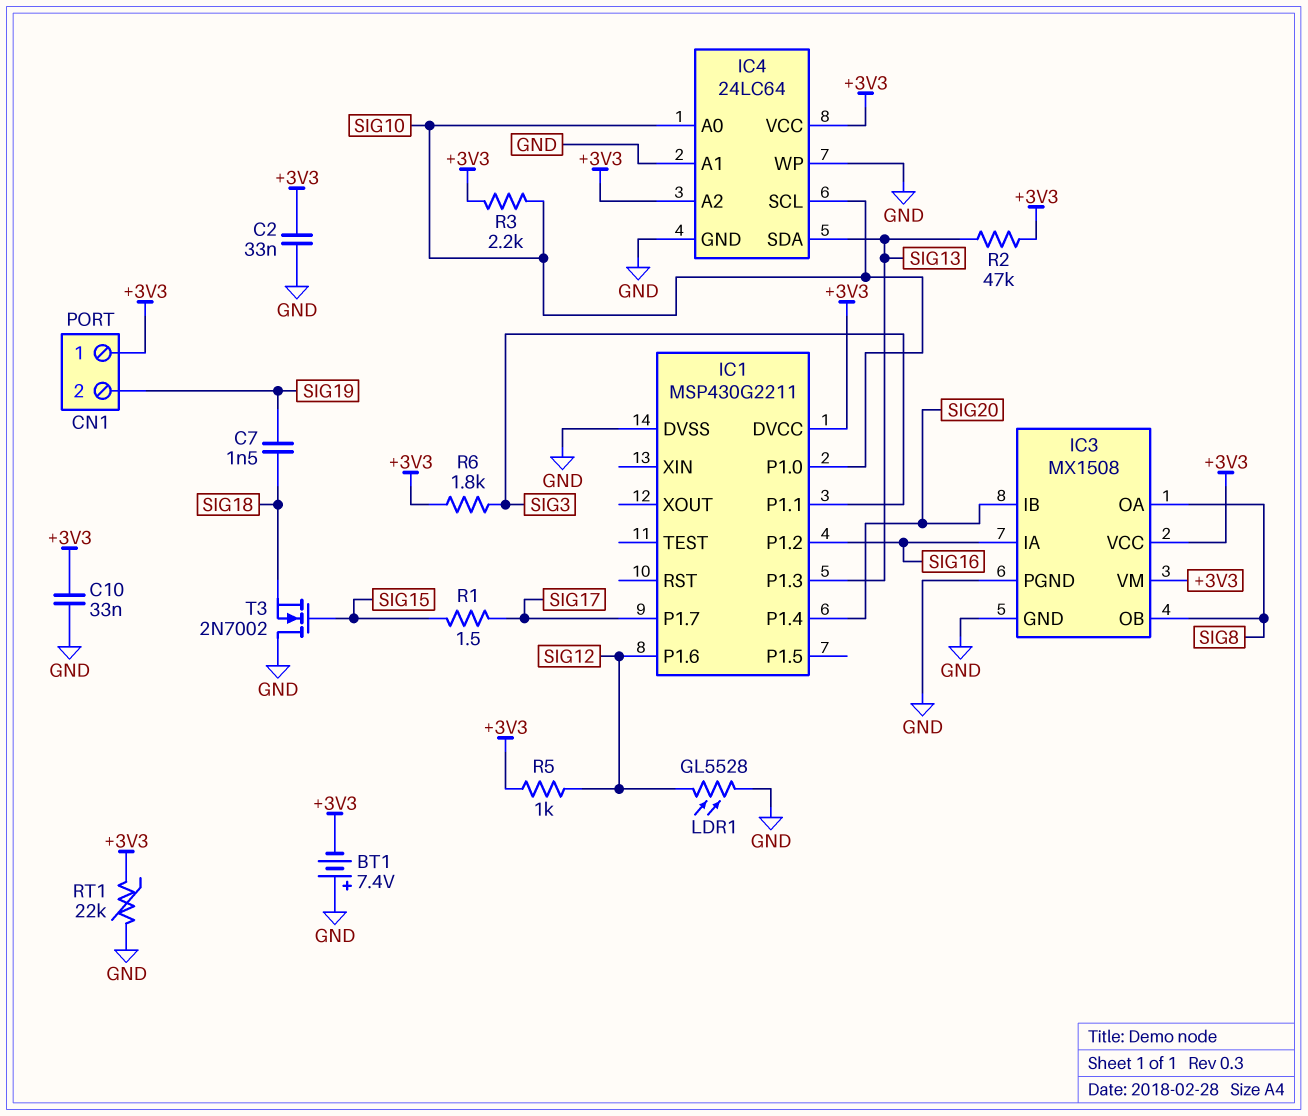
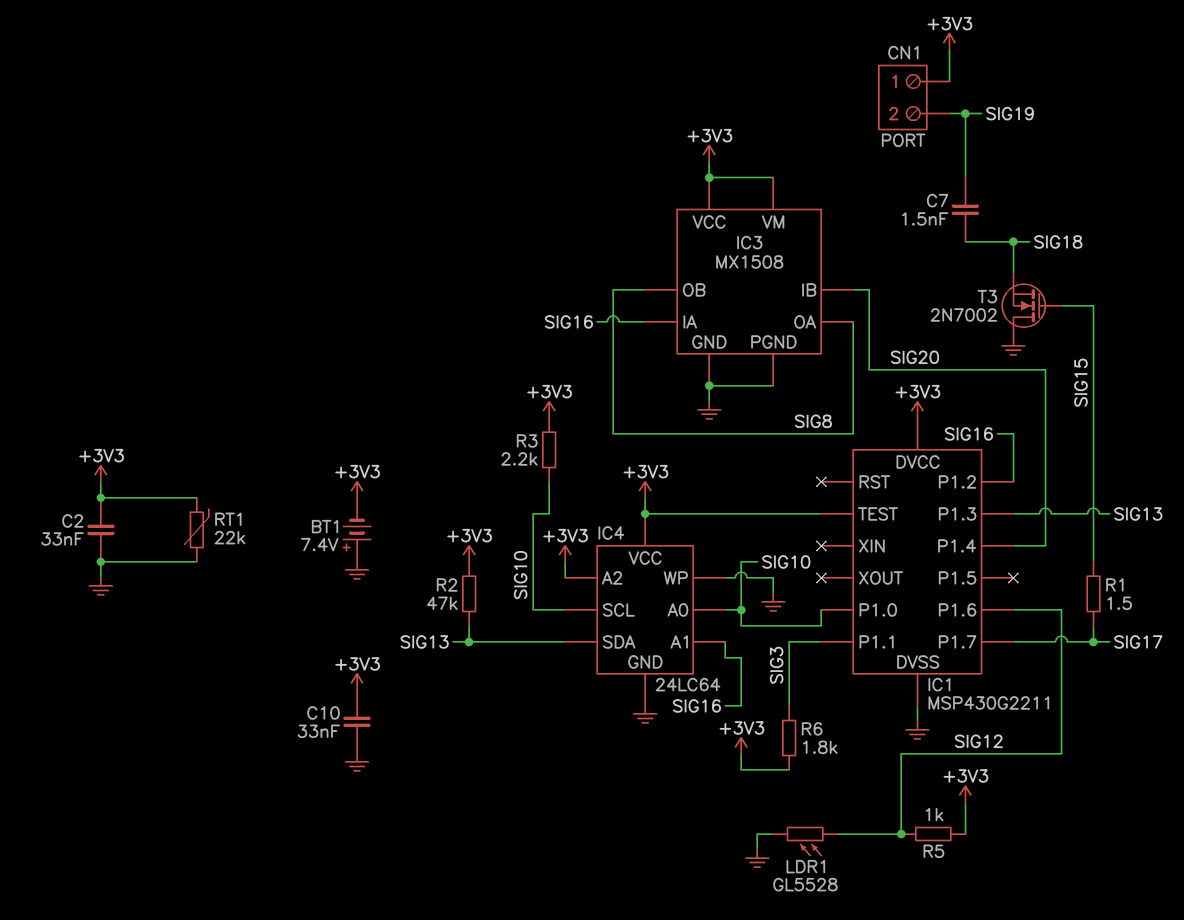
IC1 pin TEST: none -> +3V3
IC4 pin A1: GND -> SIG16

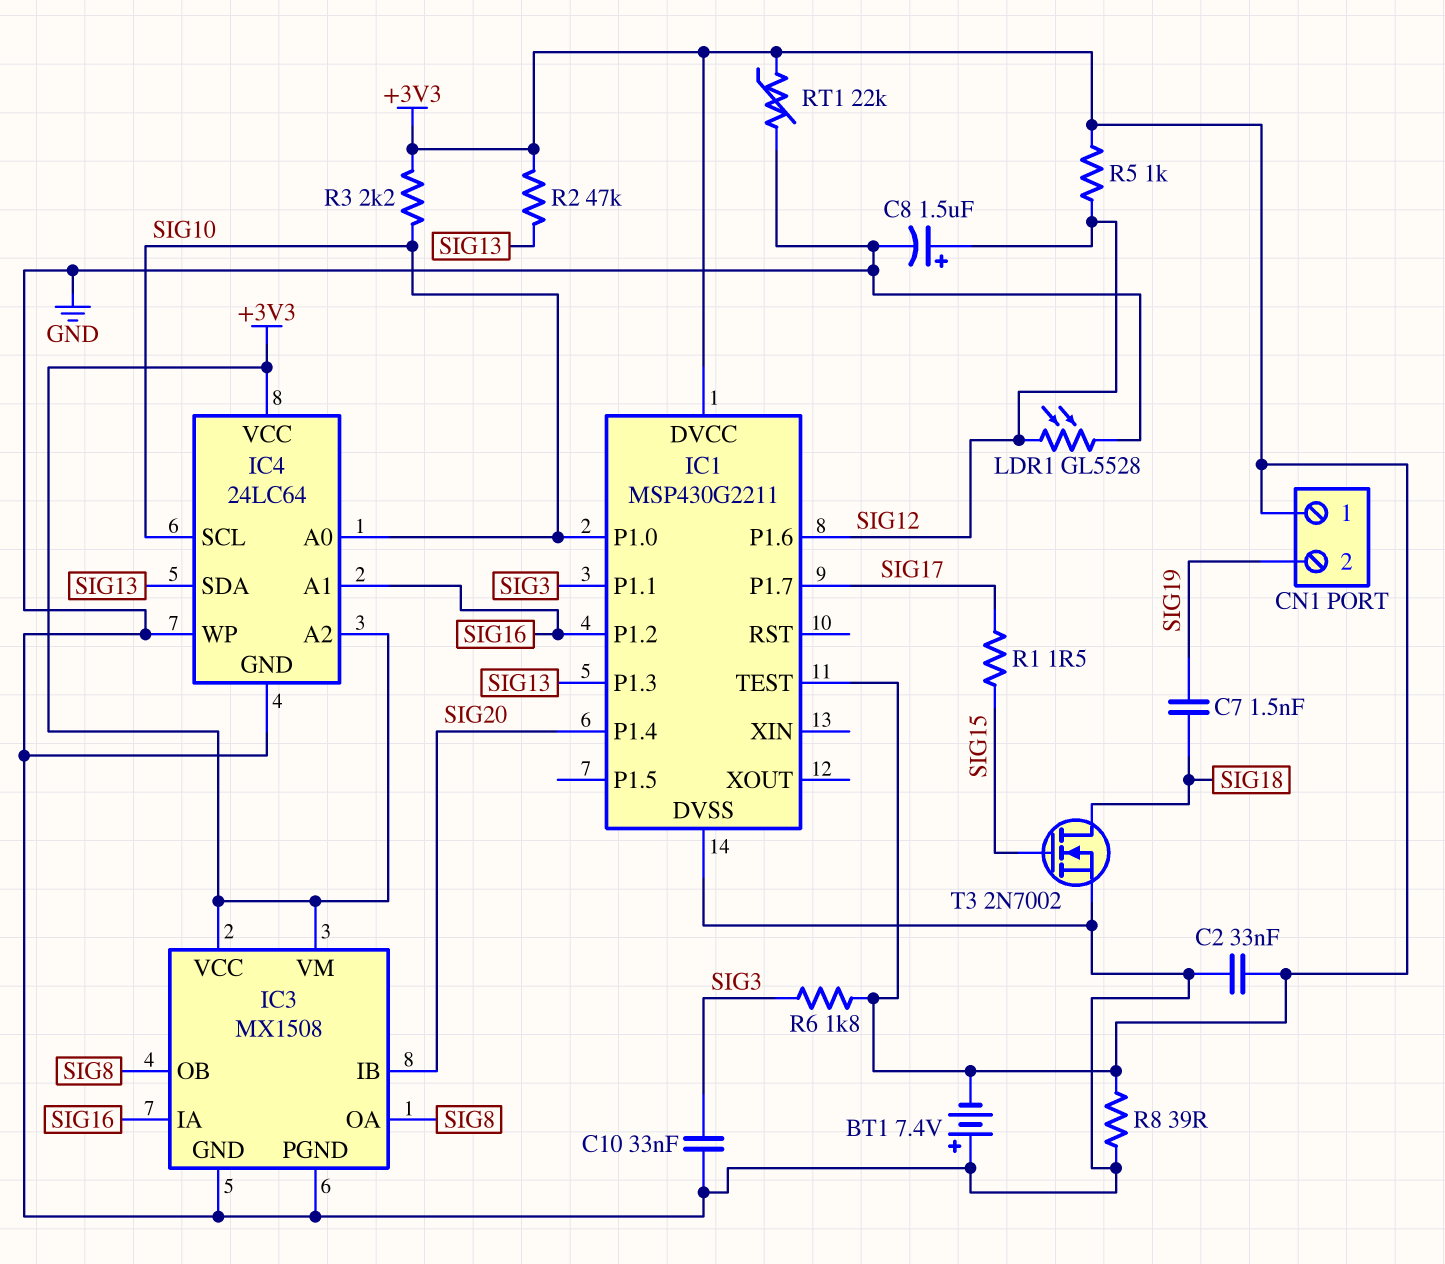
C8: none -> 1.5uF (plus SIG12, minus GND)
C10: 33nF (+3V3, GND) -> 33nF (GND, SIG3)
R8: none -> 39 (+3V3, GND)
T3: NMOS 2N7002 (G SIG15, D GND, S SIG18) -> NMOS 2N7002 (G SIG15, D SIG18, S GND)

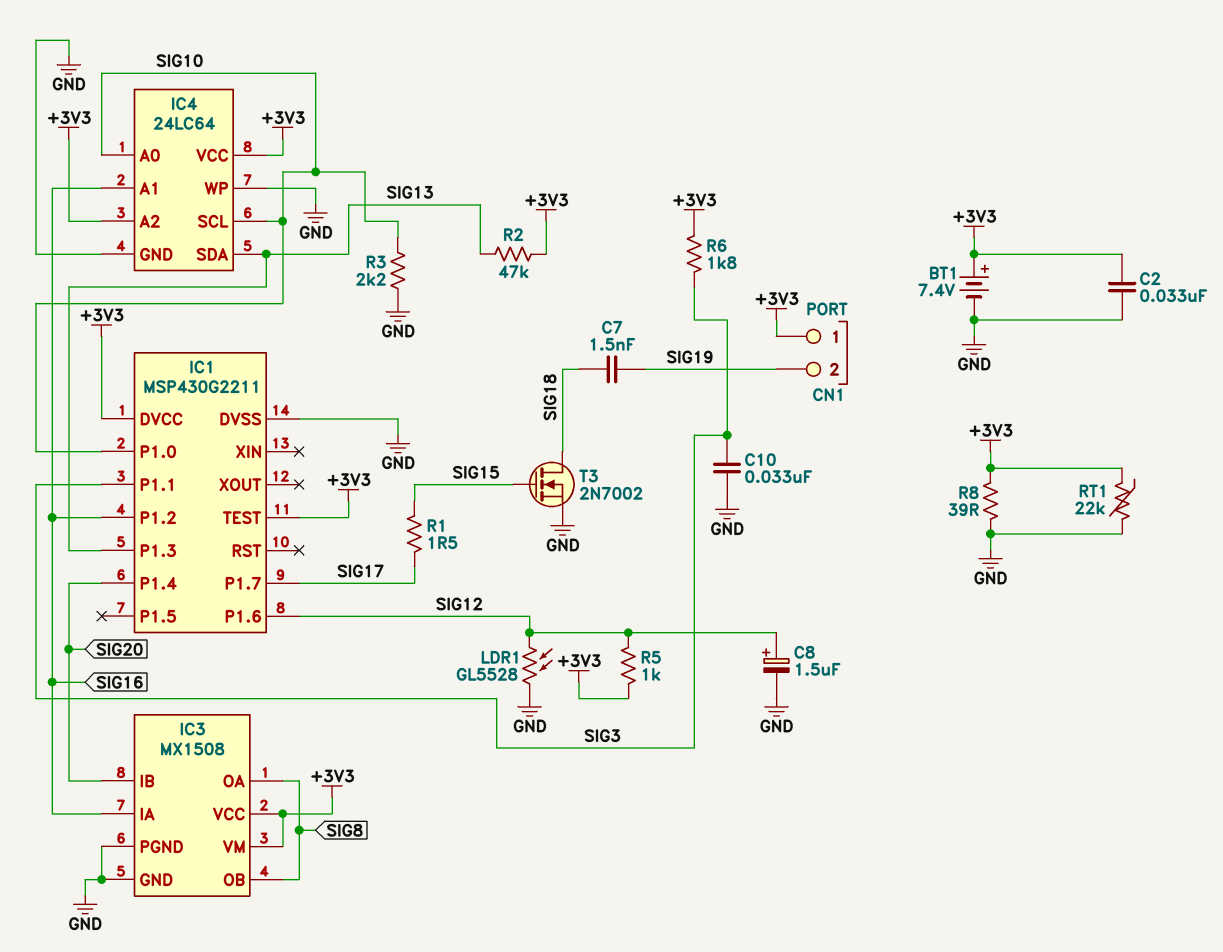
BT1: 7.4V (plus GND, minus +3V3) -> 7.4V (plus +3V3, minus GND)
R3: 2.2k (+3V3, SIG10) -> 2.2k (GND, SIG10)

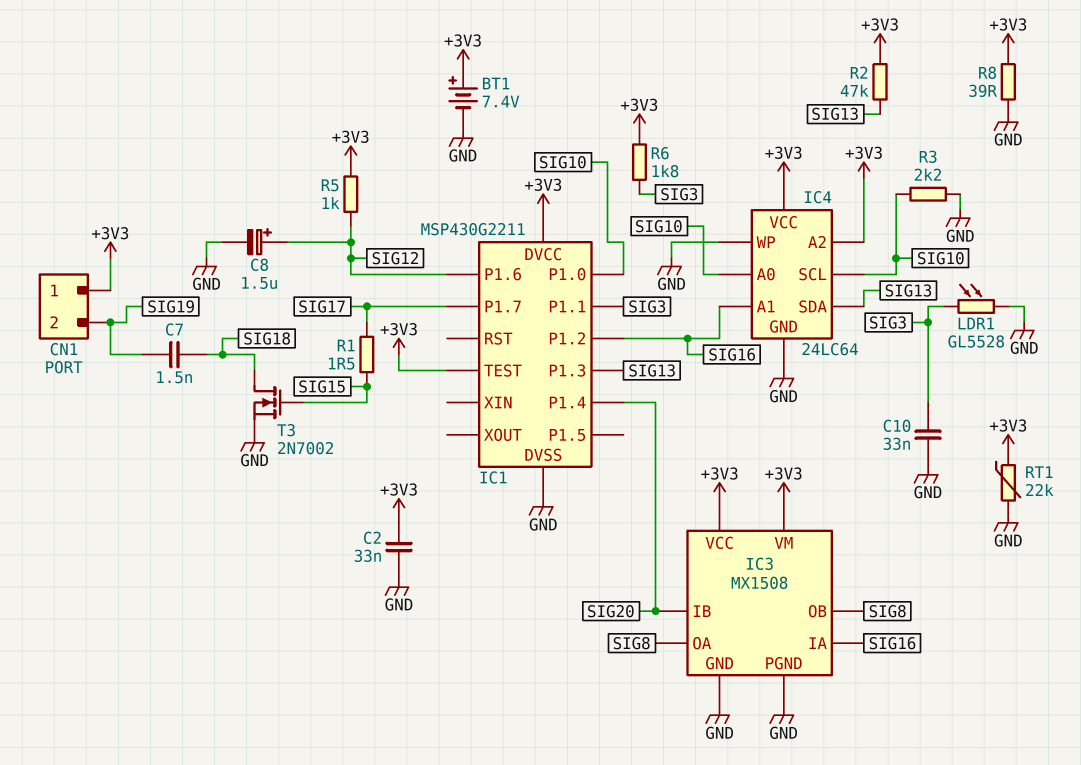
LDR1: GL5528 (GND, SIG12) -> GL5528 (GND, SIG3)

